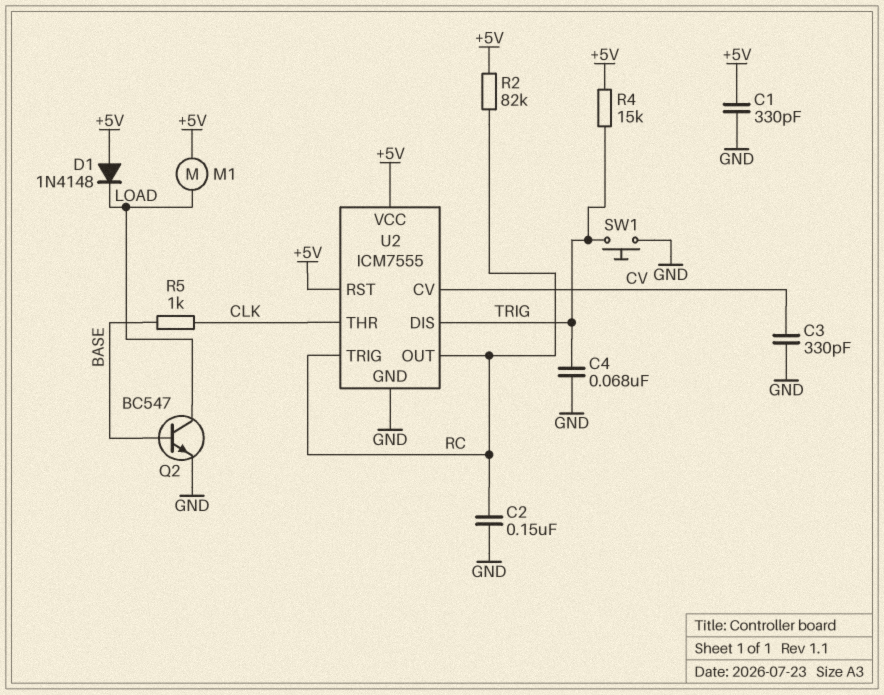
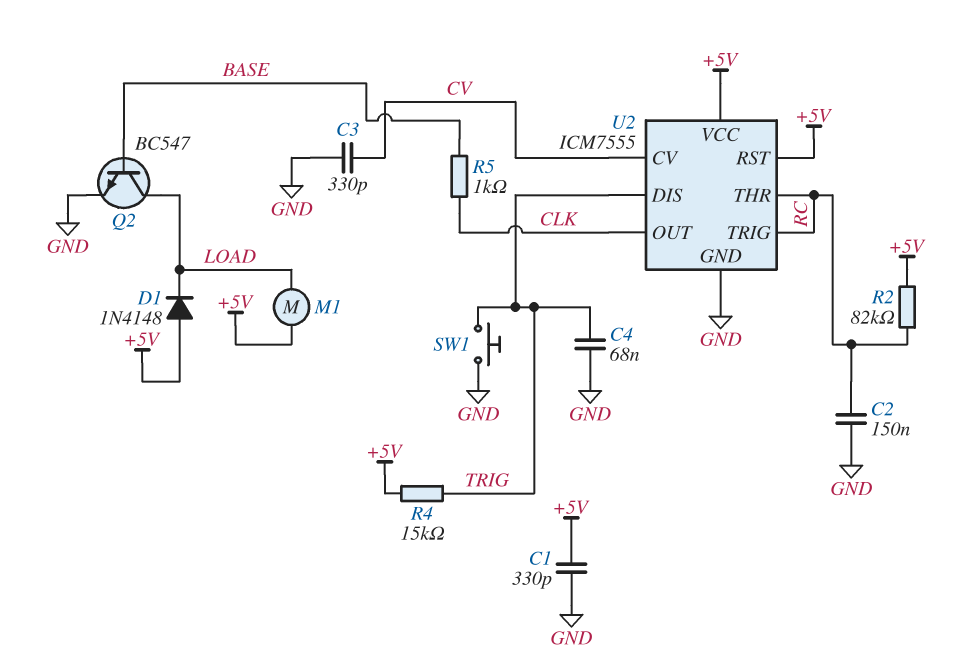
U2 pin OUT: RC -> CLK
U2 pin THR: CLK -> RC

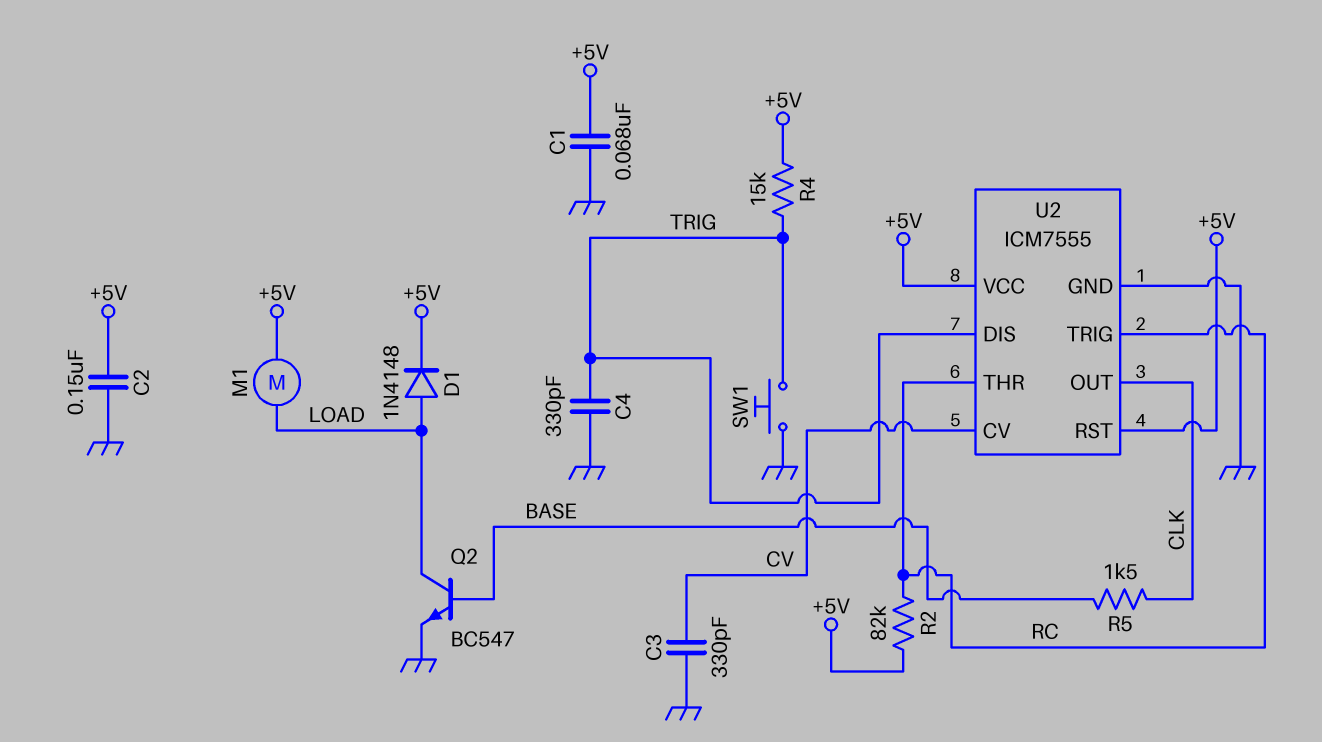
C1: 330pF (+5V, GND) -> 68nF (+5V, GND)
C2: 150nF (GND, RC) -> 150nF (+5V, GND)
C4: 68nF (GND, TRIG) -> 330pF (GND, TRIG)
D1: diode 1N4148 (A +5V, K LOAD) -> diode 1N4148 (A LOAD, K +5V)
R5: 1k (BASE, CLK) -> 1.5k (BASE, CLK)

